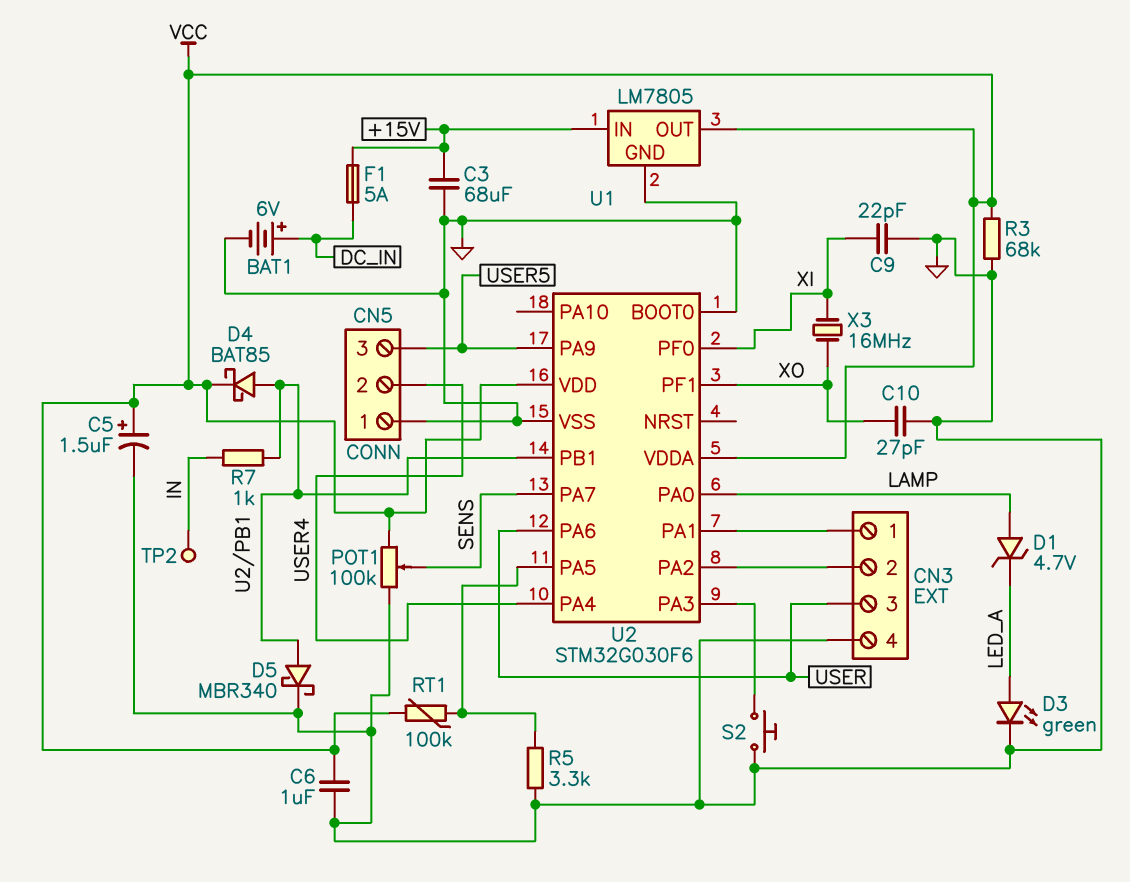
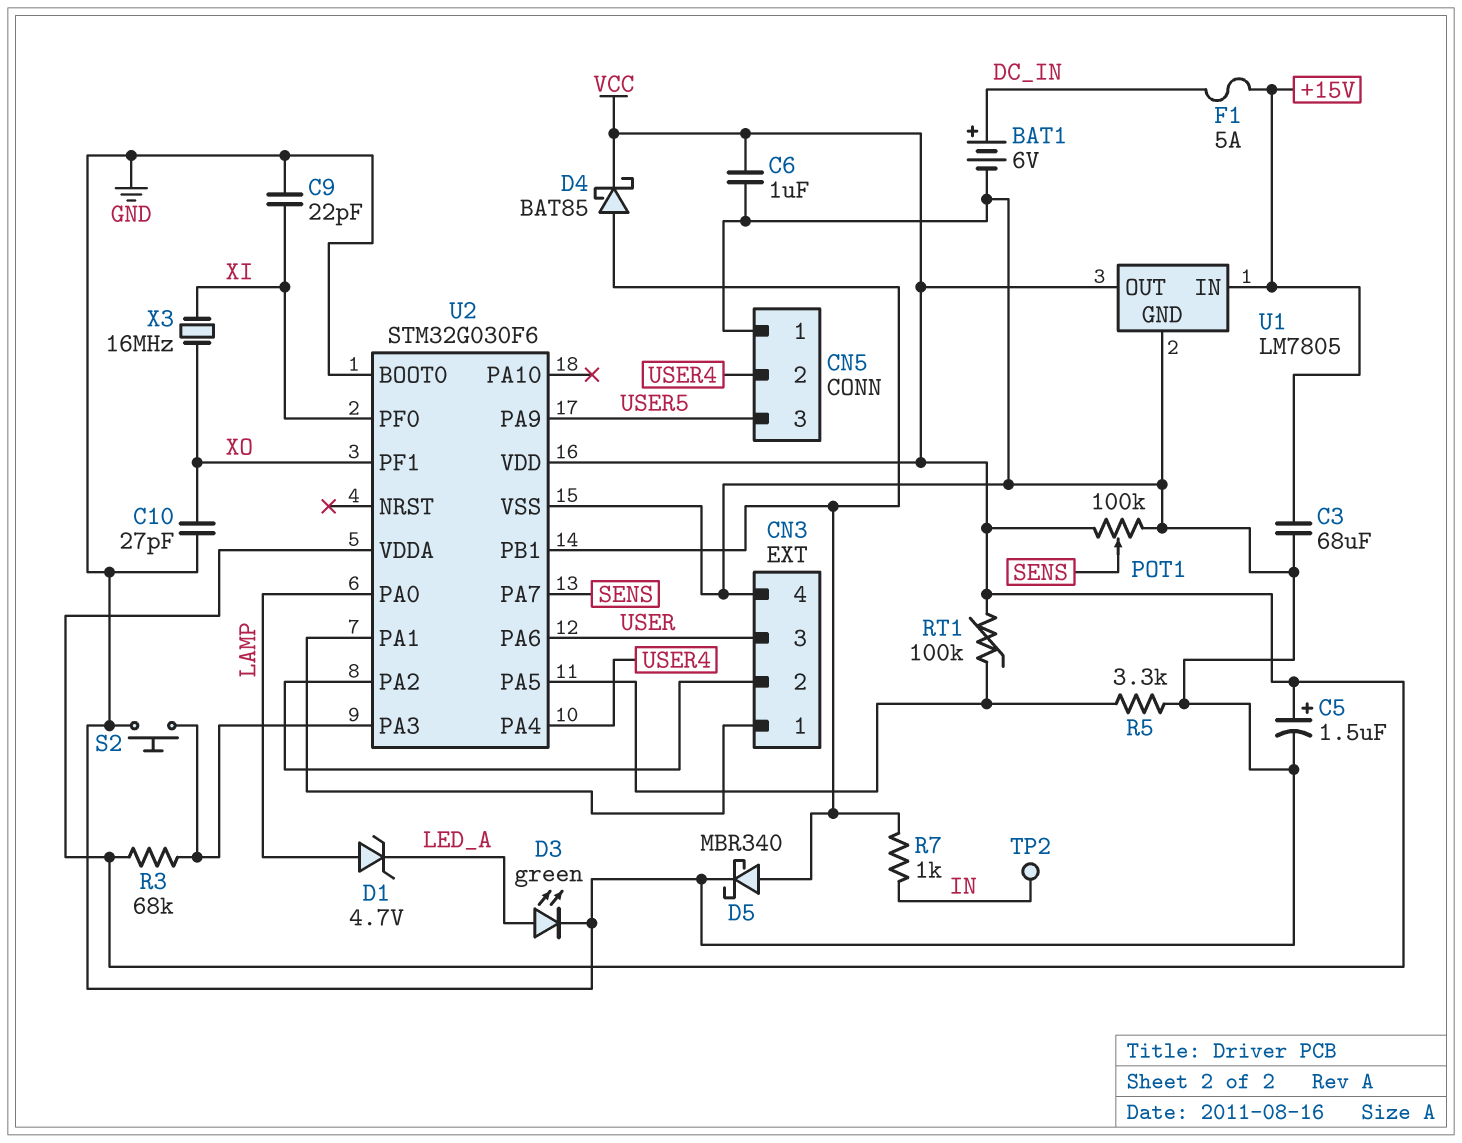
R3: 68k (GND, VCC) -> 68k (U2/PA3, VCC)

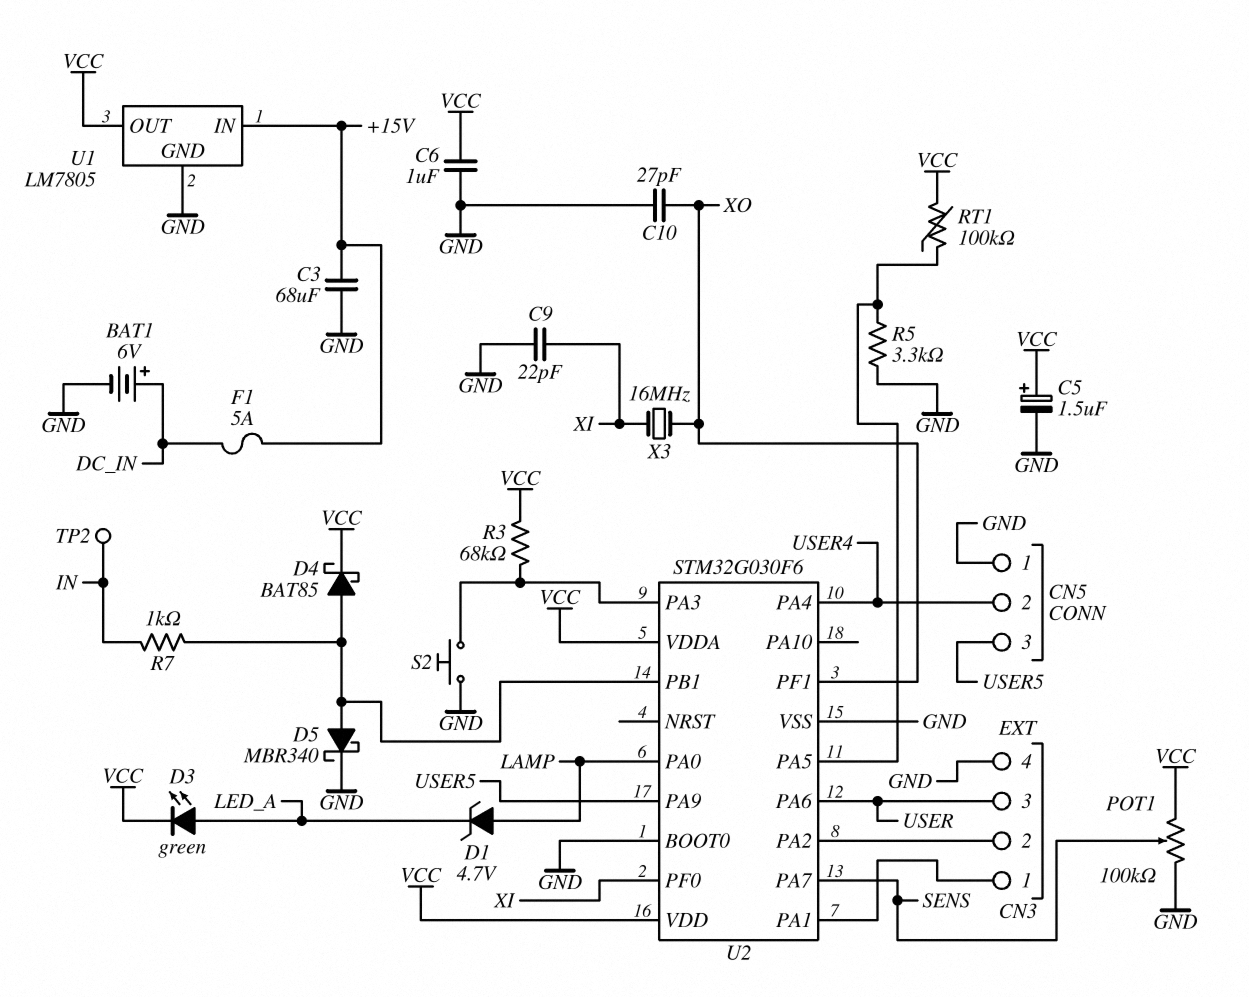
D3: LED green (A LED_A, K GND) -> LED green (A LED_A, K VCC)

